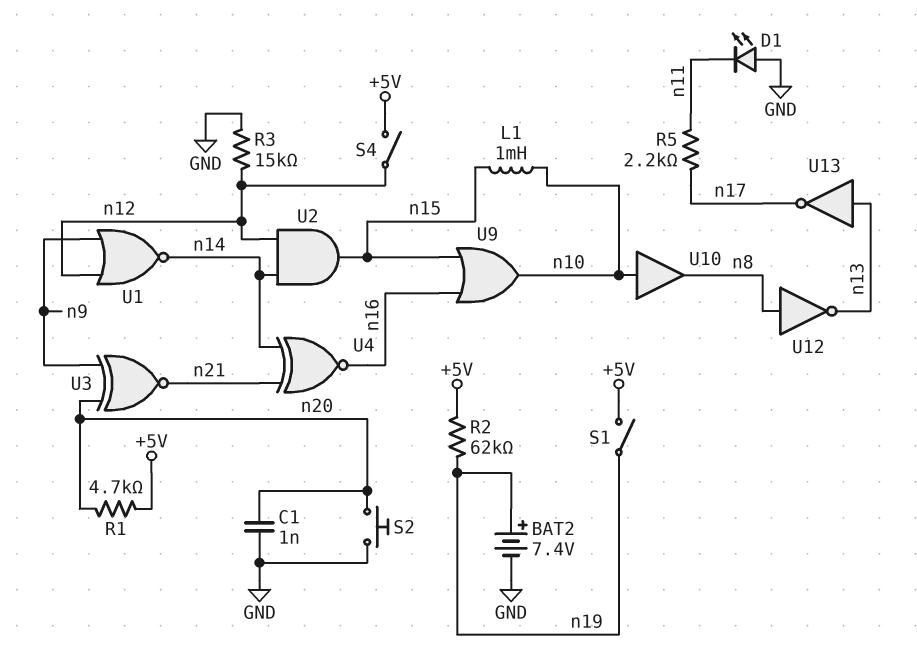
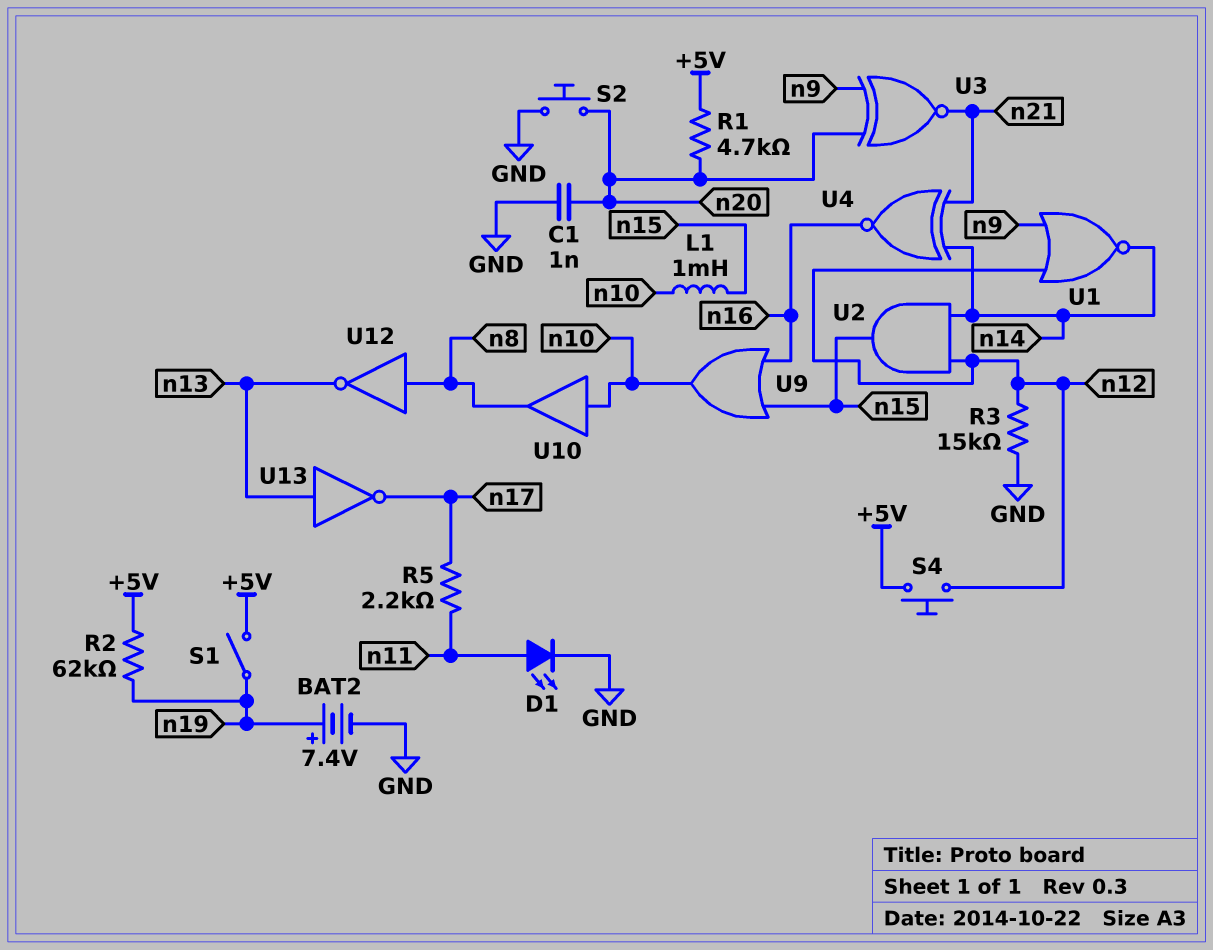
D1: LED (A GND, K n11) -> LED (A n11, K GND)
S4: switch (+5V, n12) -> button (+5V, n12)

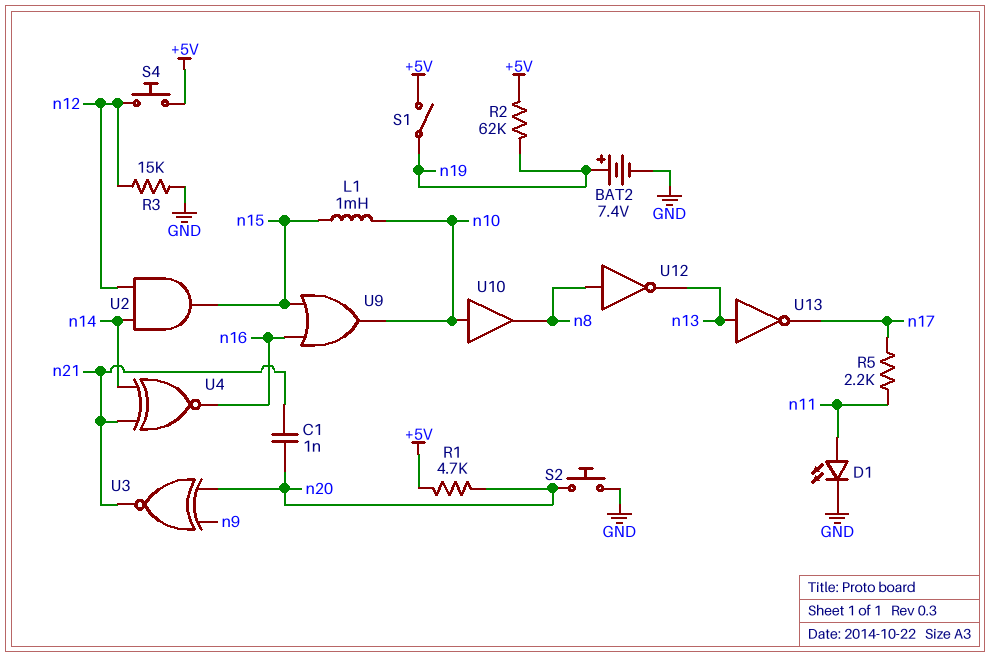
C1: 1nF (GND, n20) -> 1nF (n20, n21)
U1: NOR (in n9, in n12, out n14) -> none

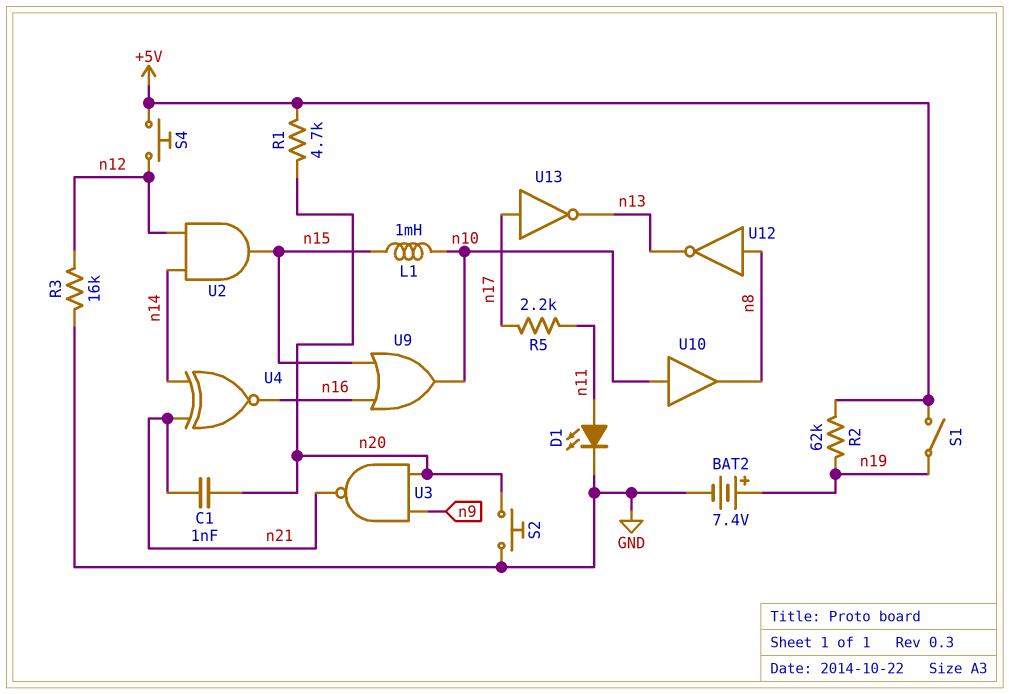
R3: 15k (GND, n12) -> 16k (GND, n12)
U3: XNOR (in n9, in n20, out n21) -> NAND (in n9, in n20, out n21)
U13: NOT (in n13, out n17) -> NOT (in n17, out n13)

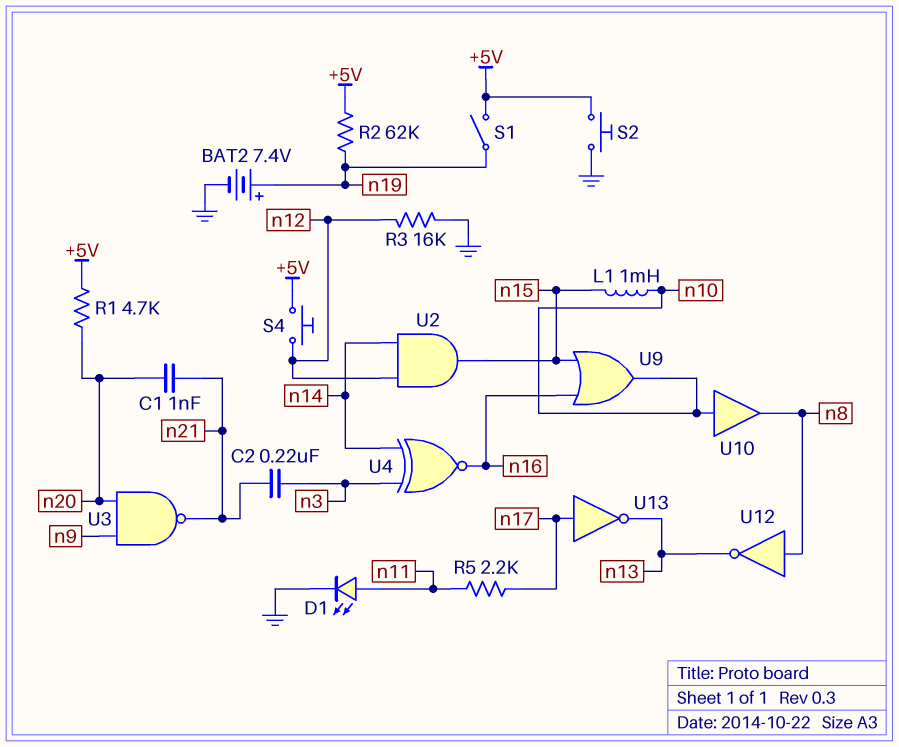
C2: none -> 220nF (n3, n21)
S2: button (GND, n20) -> button (+5V, GND)
U4: XNOR (in n14, in n21, out n16) -> XNOR (in n3, in n14, out n16)

